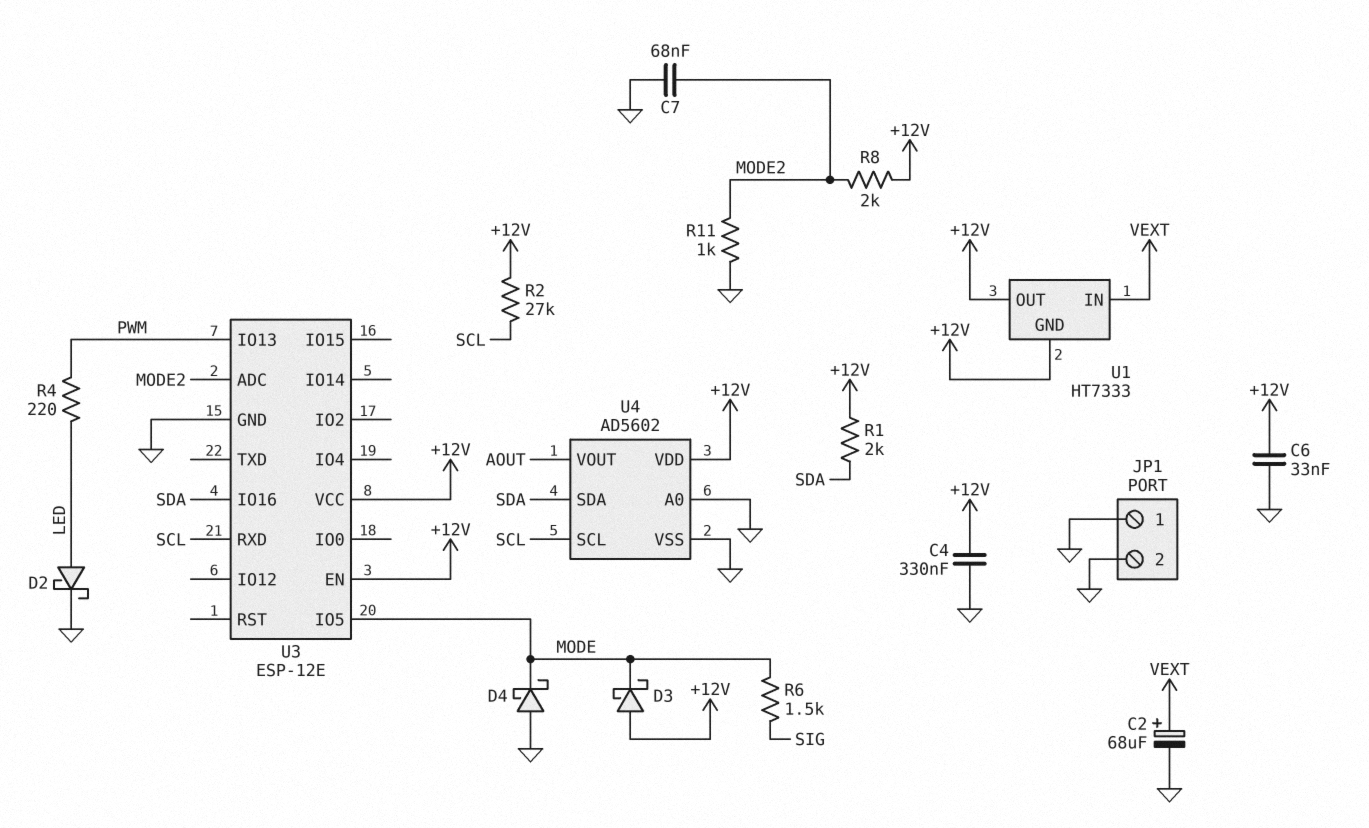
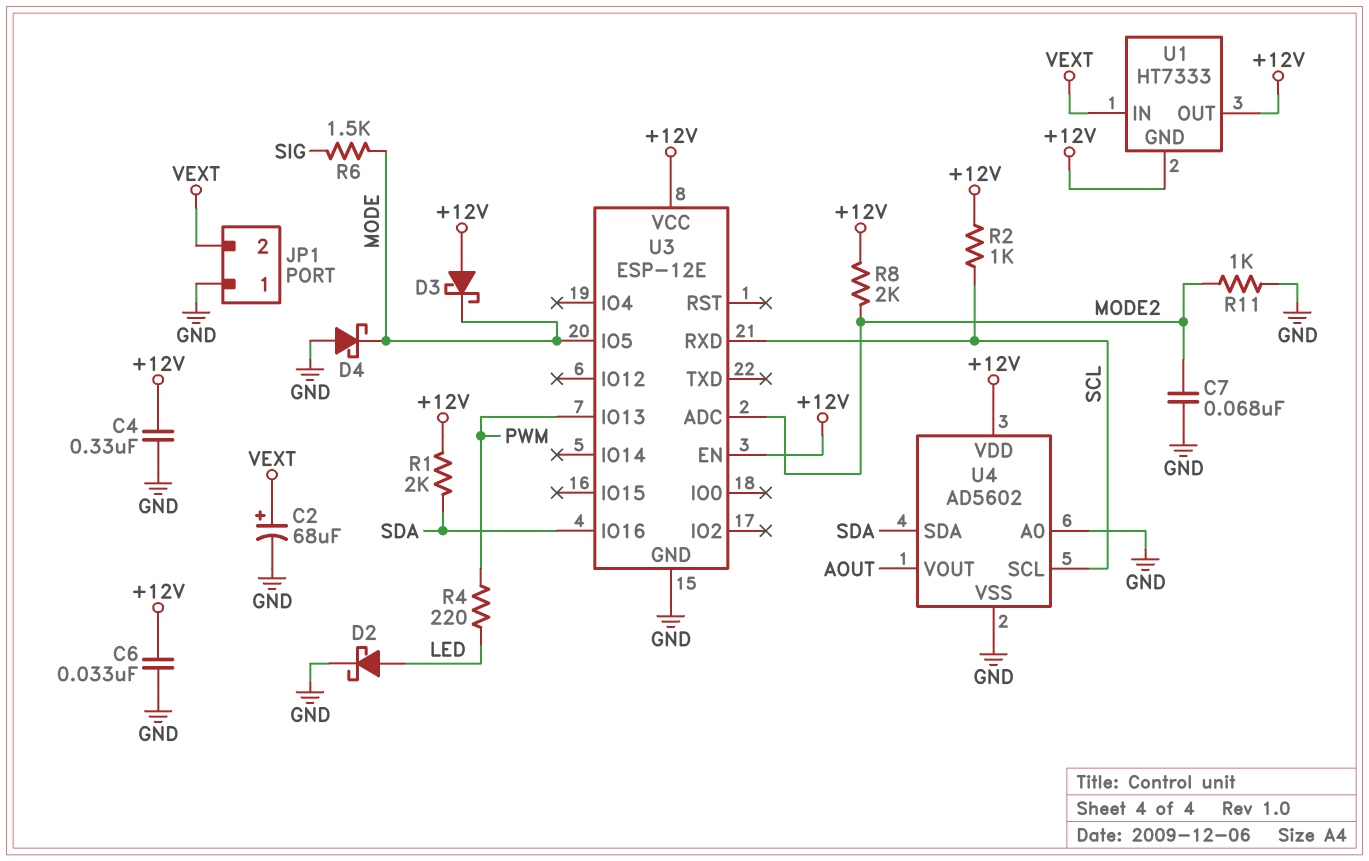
JP1 pin 2: GND -> VEXT
R2: 27k (+12V, SCL) -> 1k (+12V, SCL)

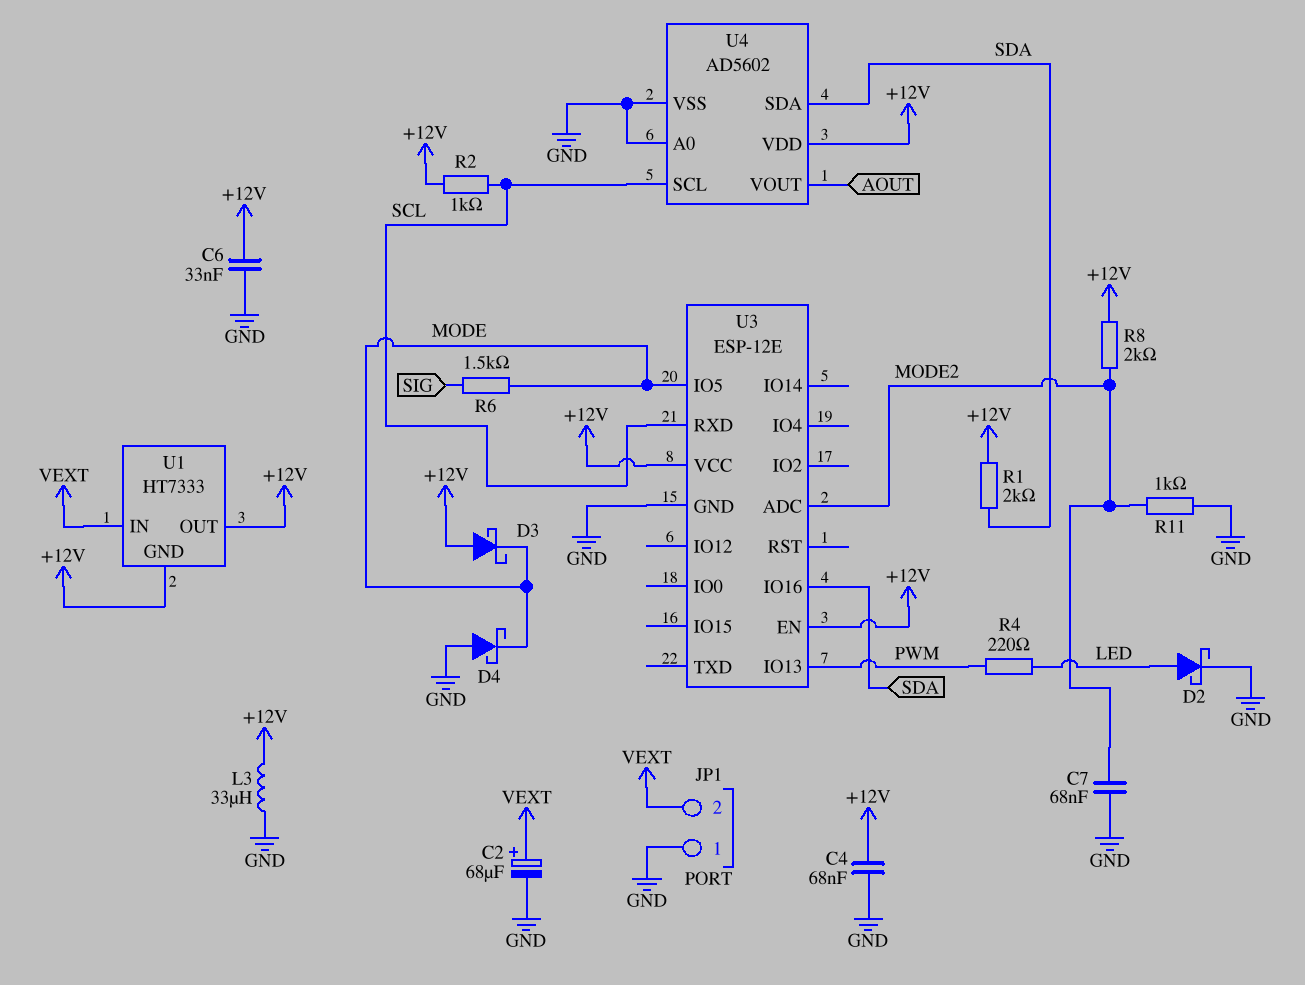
C4: 330nF (+12V, GND) -> 68nF (+12V, GND)
L3: none -> 33uH (+12V, GND)

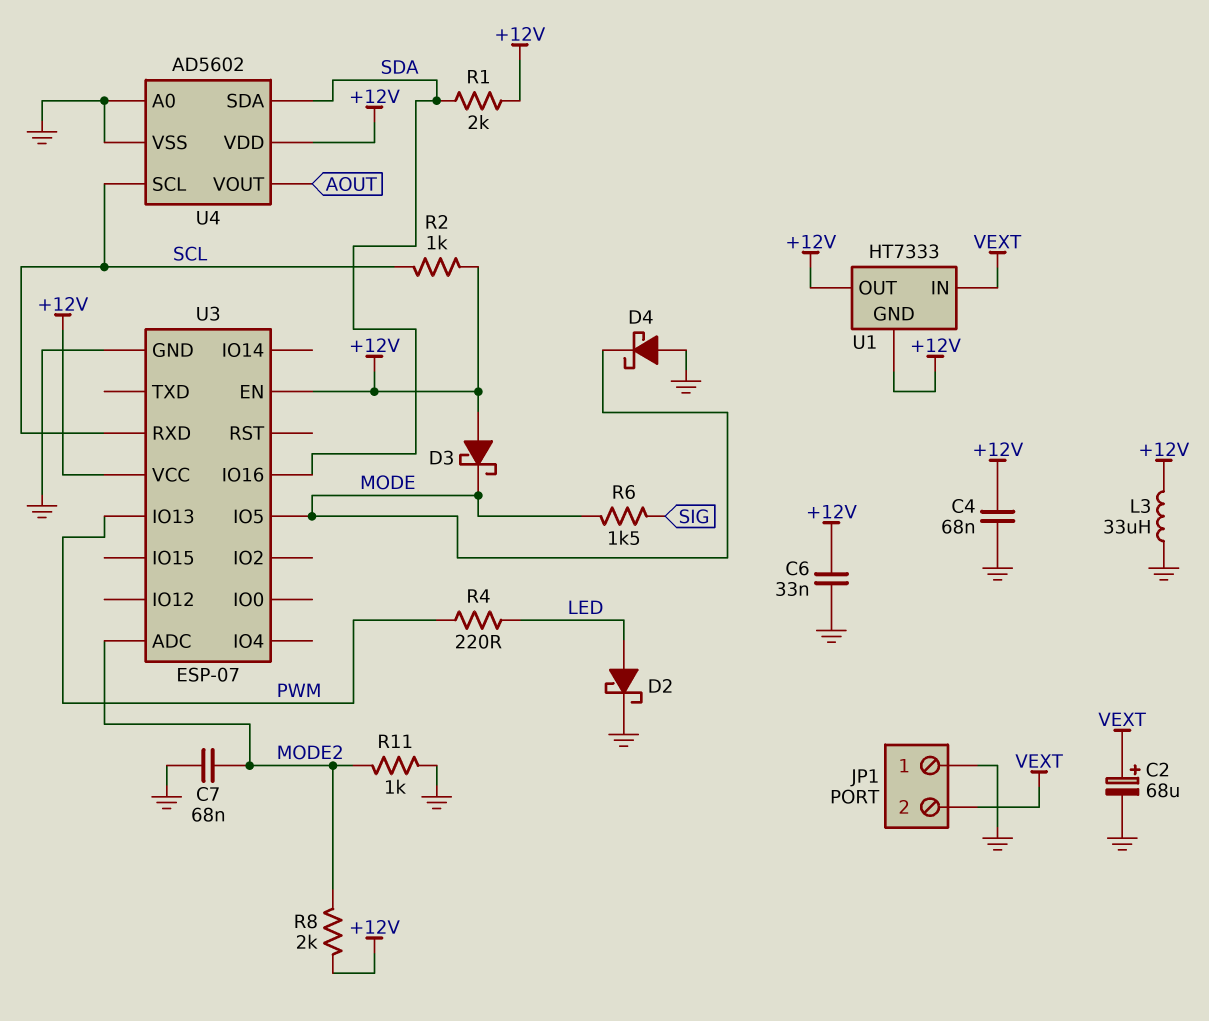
U3: ESP-12E -> ESP-07

